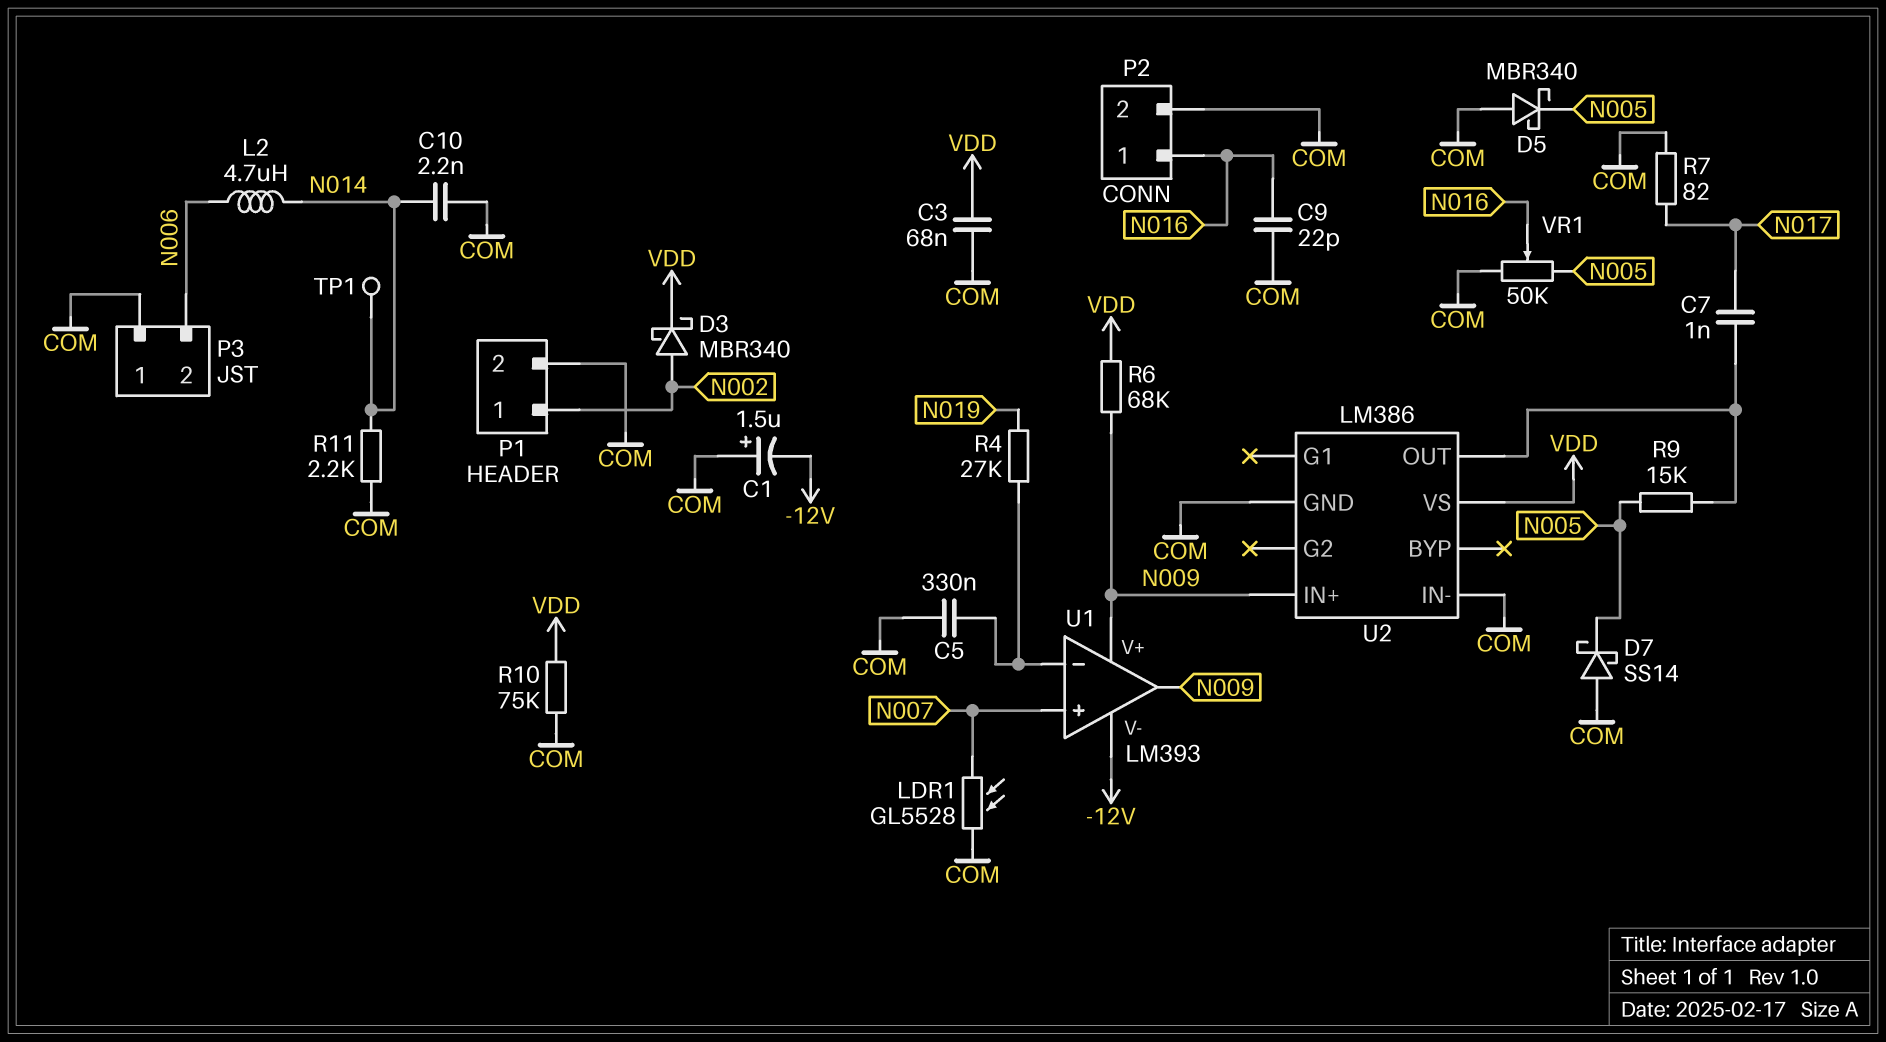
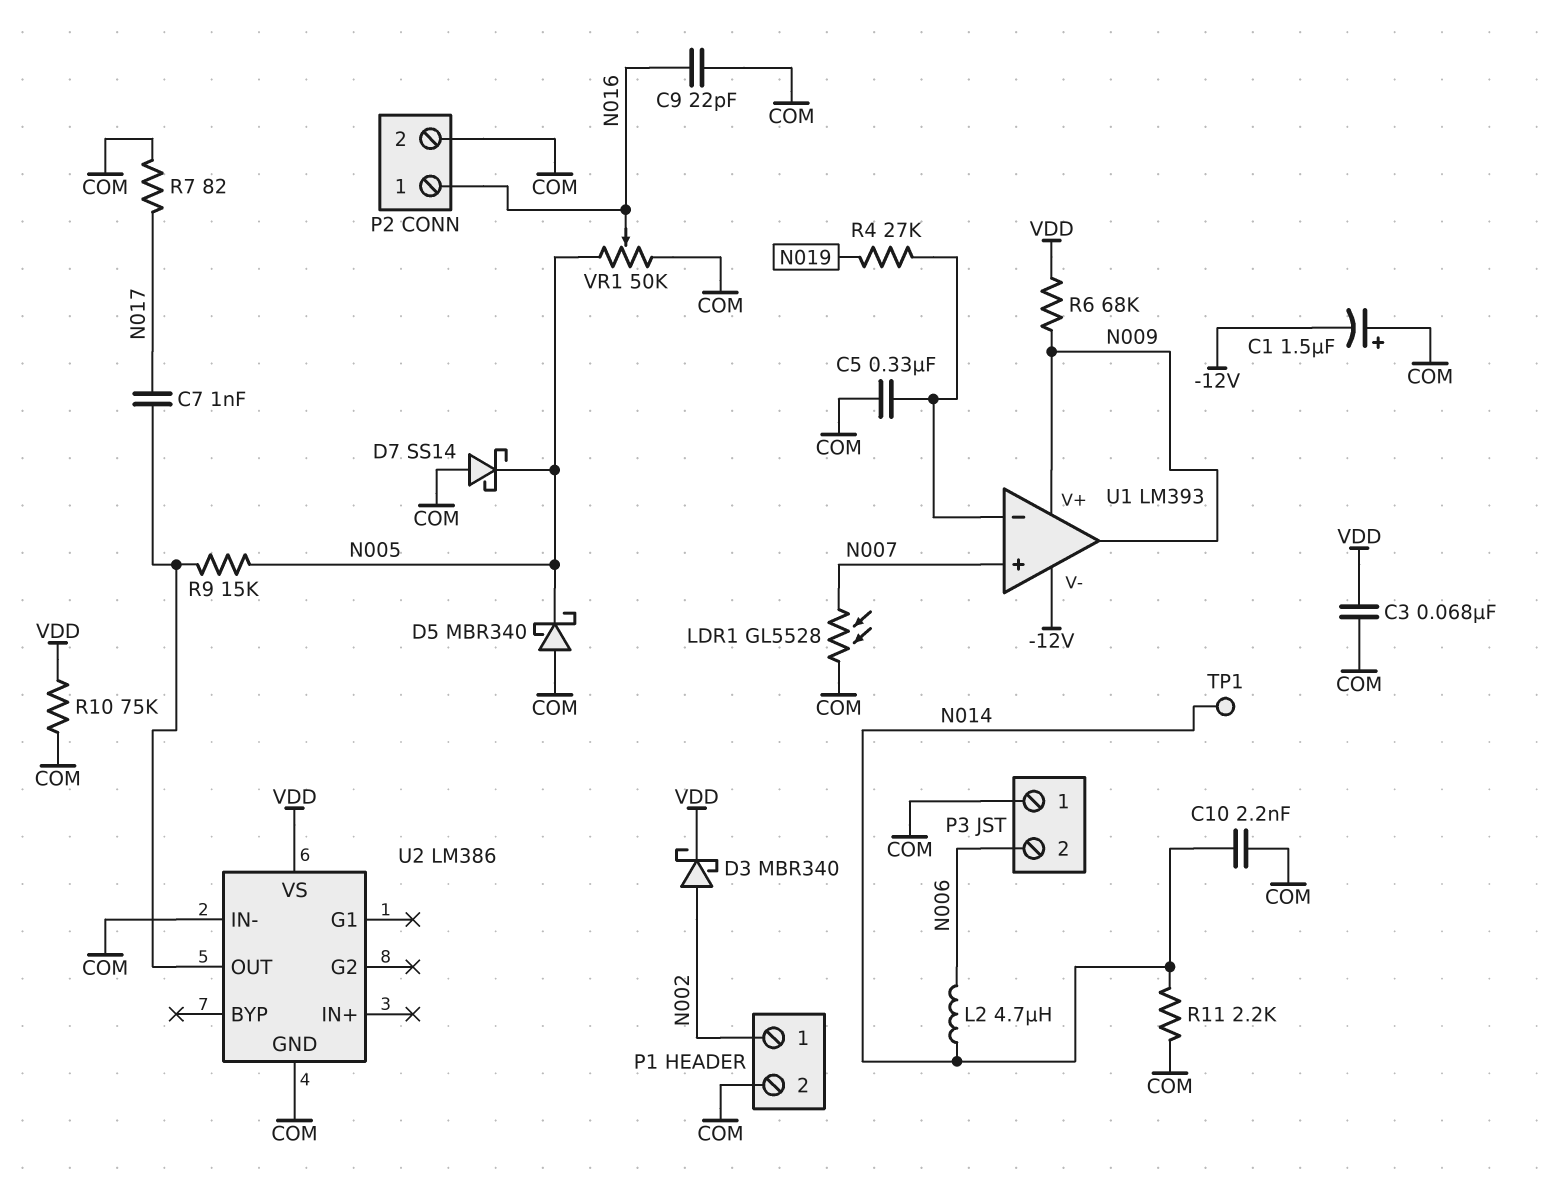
U2 pin IN+: N009 -> none

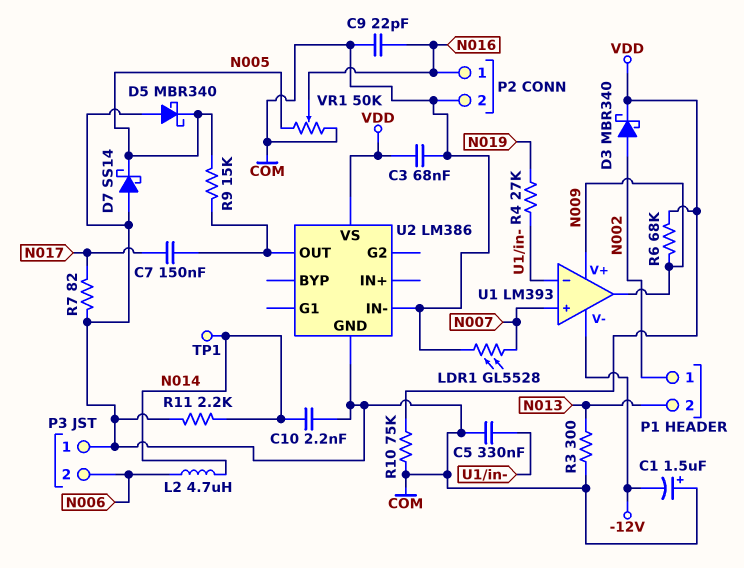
C7: 1nF (N017, U2/OUT) -> 150nF (N017, U2/OUT)
P1 pin 2: COM -> N013
R3: none -> 300 (COM, N013)

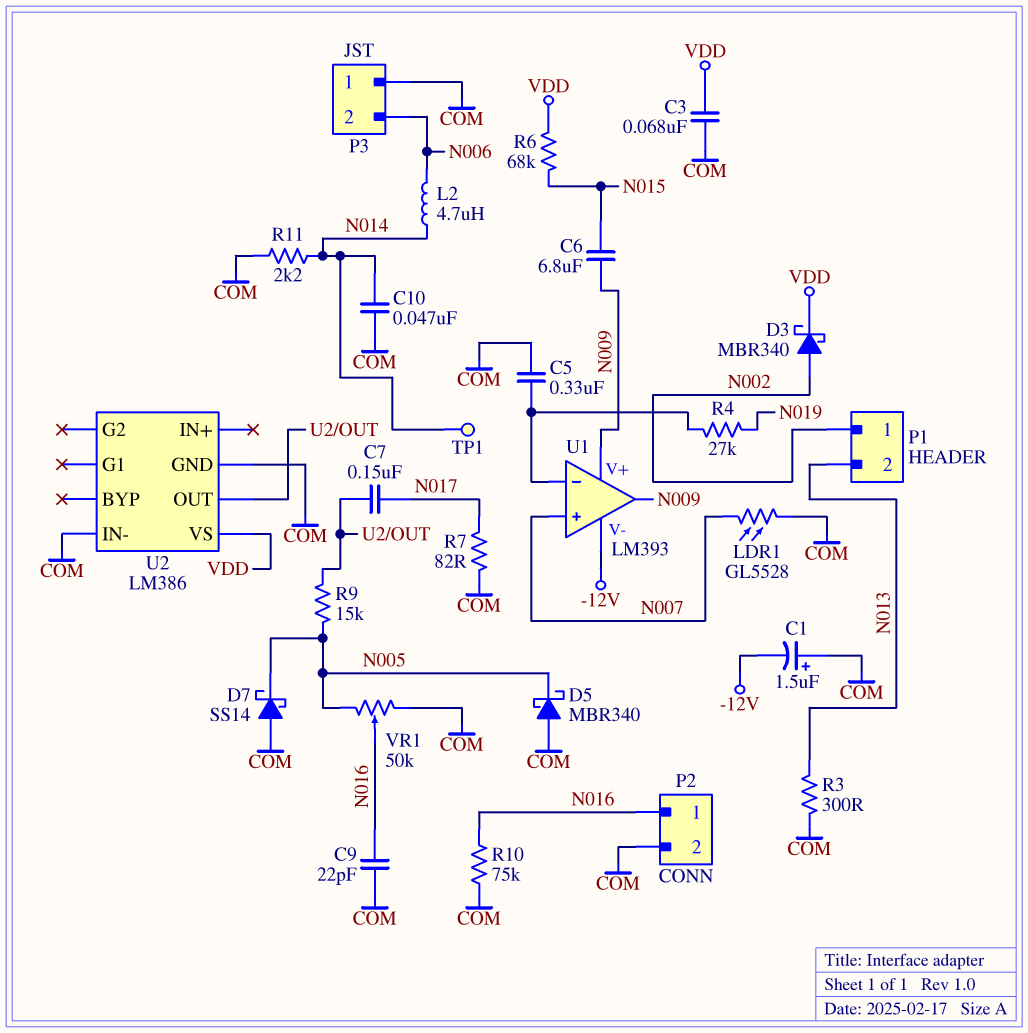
C6: none -> 6.8uF (N009, N015)
C10: 2.2nF (COM, N014) -> 47nF (COM, N014)
R6: 68k (N009, VDD) -> 68k (N015, VDD)
R10: 75k (COM, VDD) -> 75k (COM, N016)

